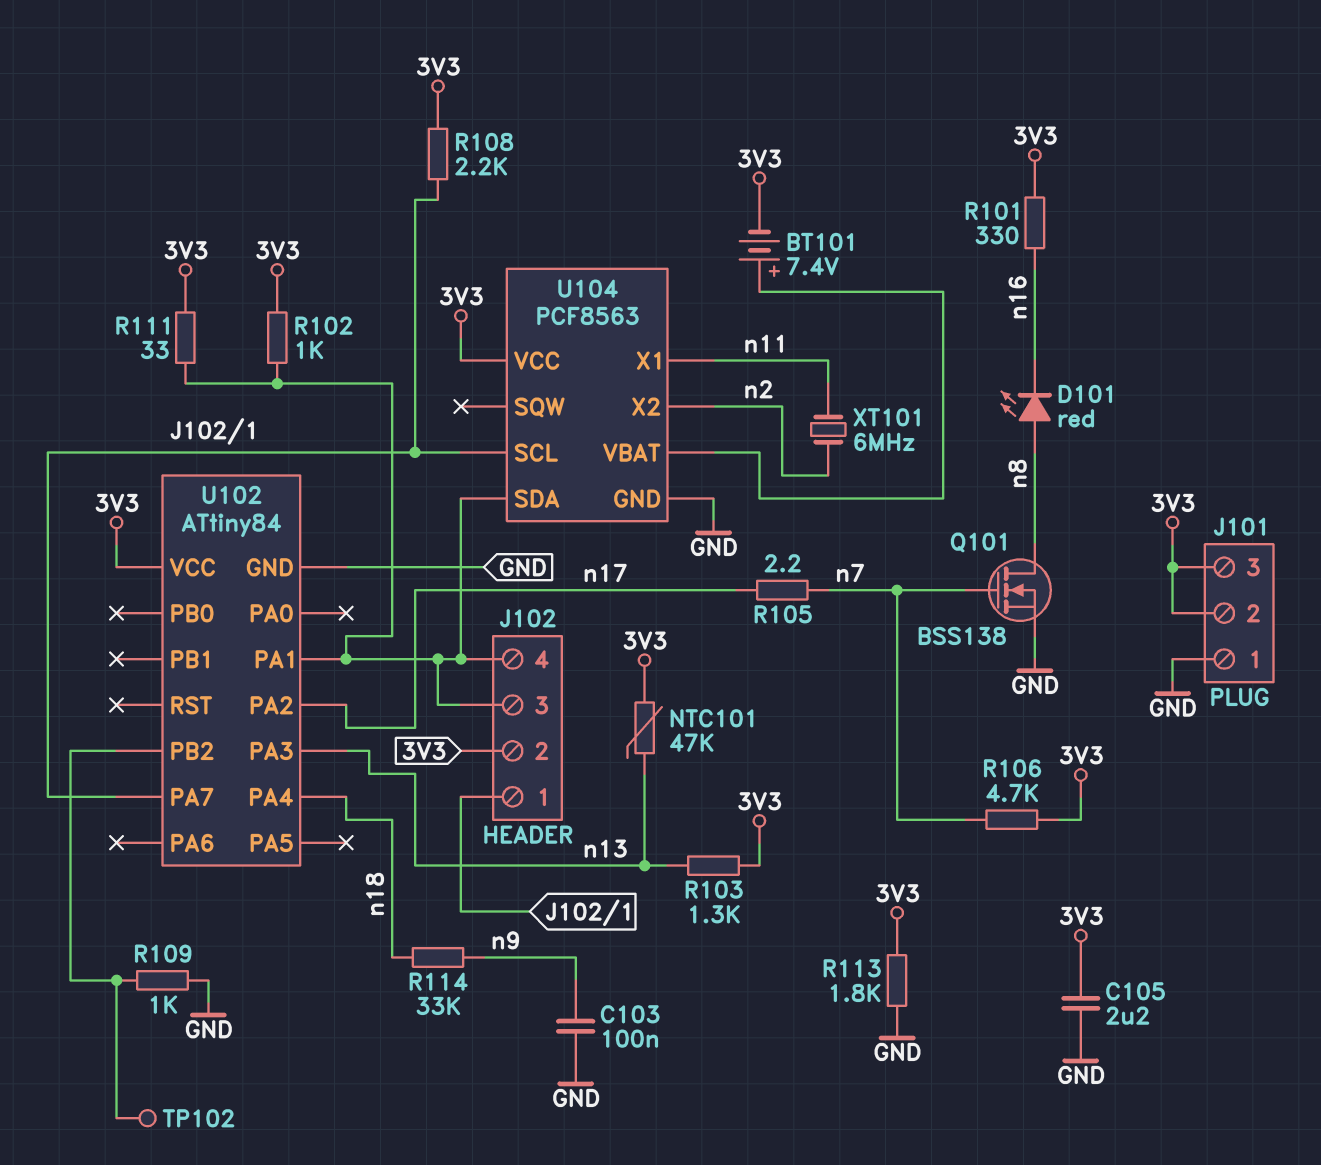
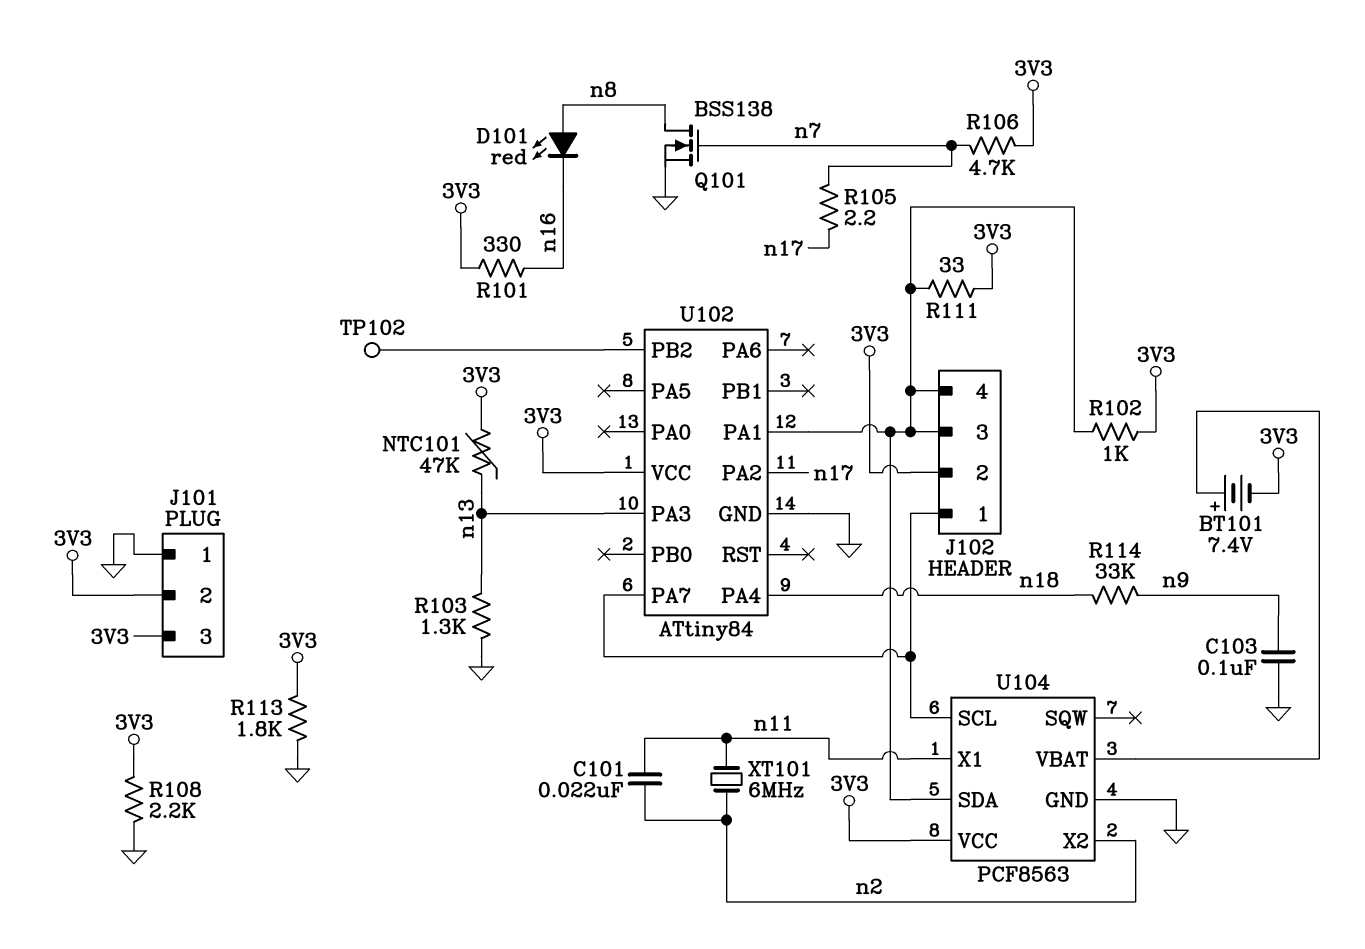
C101: none -> 22nF (n2, n11)
C105: 2.2uF (3V3, GND) -> none
R103: 1.3k (3V3, n13) -> 1.3k (GND, n13)
R108: 2.2k (3V3, J102/1) -> 2.2k (3V3, GND)
R109: 1k (GND, U102/PB2) -> none

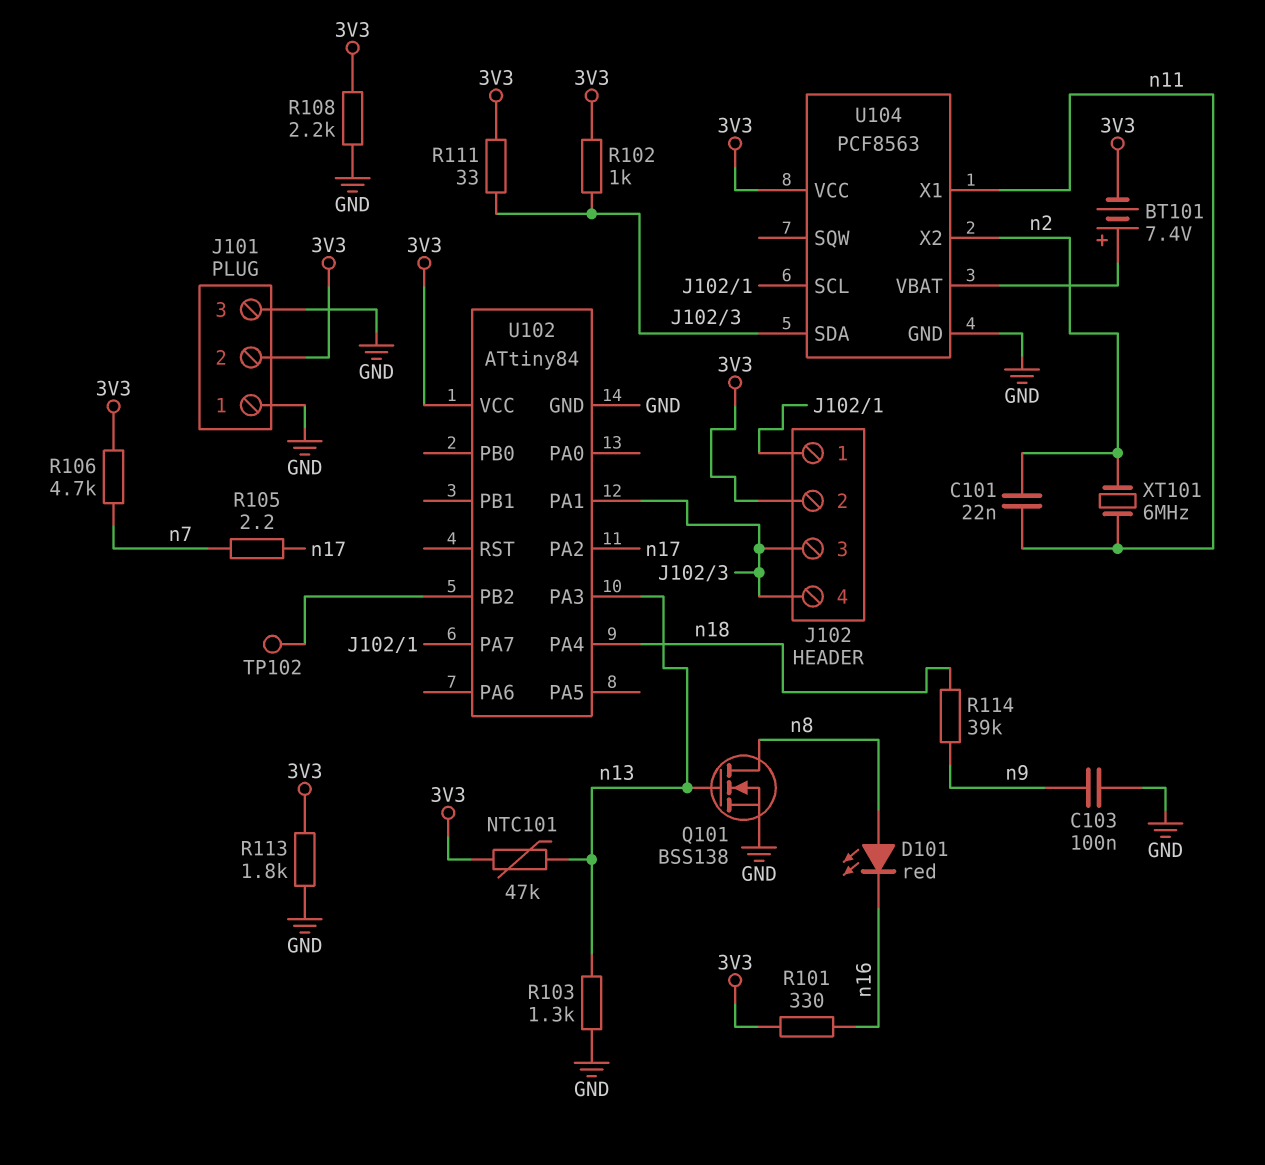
J101 pin 3: 3V3 -> GND
Q101: NMOS BSS138 (G n7, D n8, S GND) -> NMOS BSS138 (G n13, D n8, S GND)
R114: 33k (n9, n18) -> 39k (n9, n18)

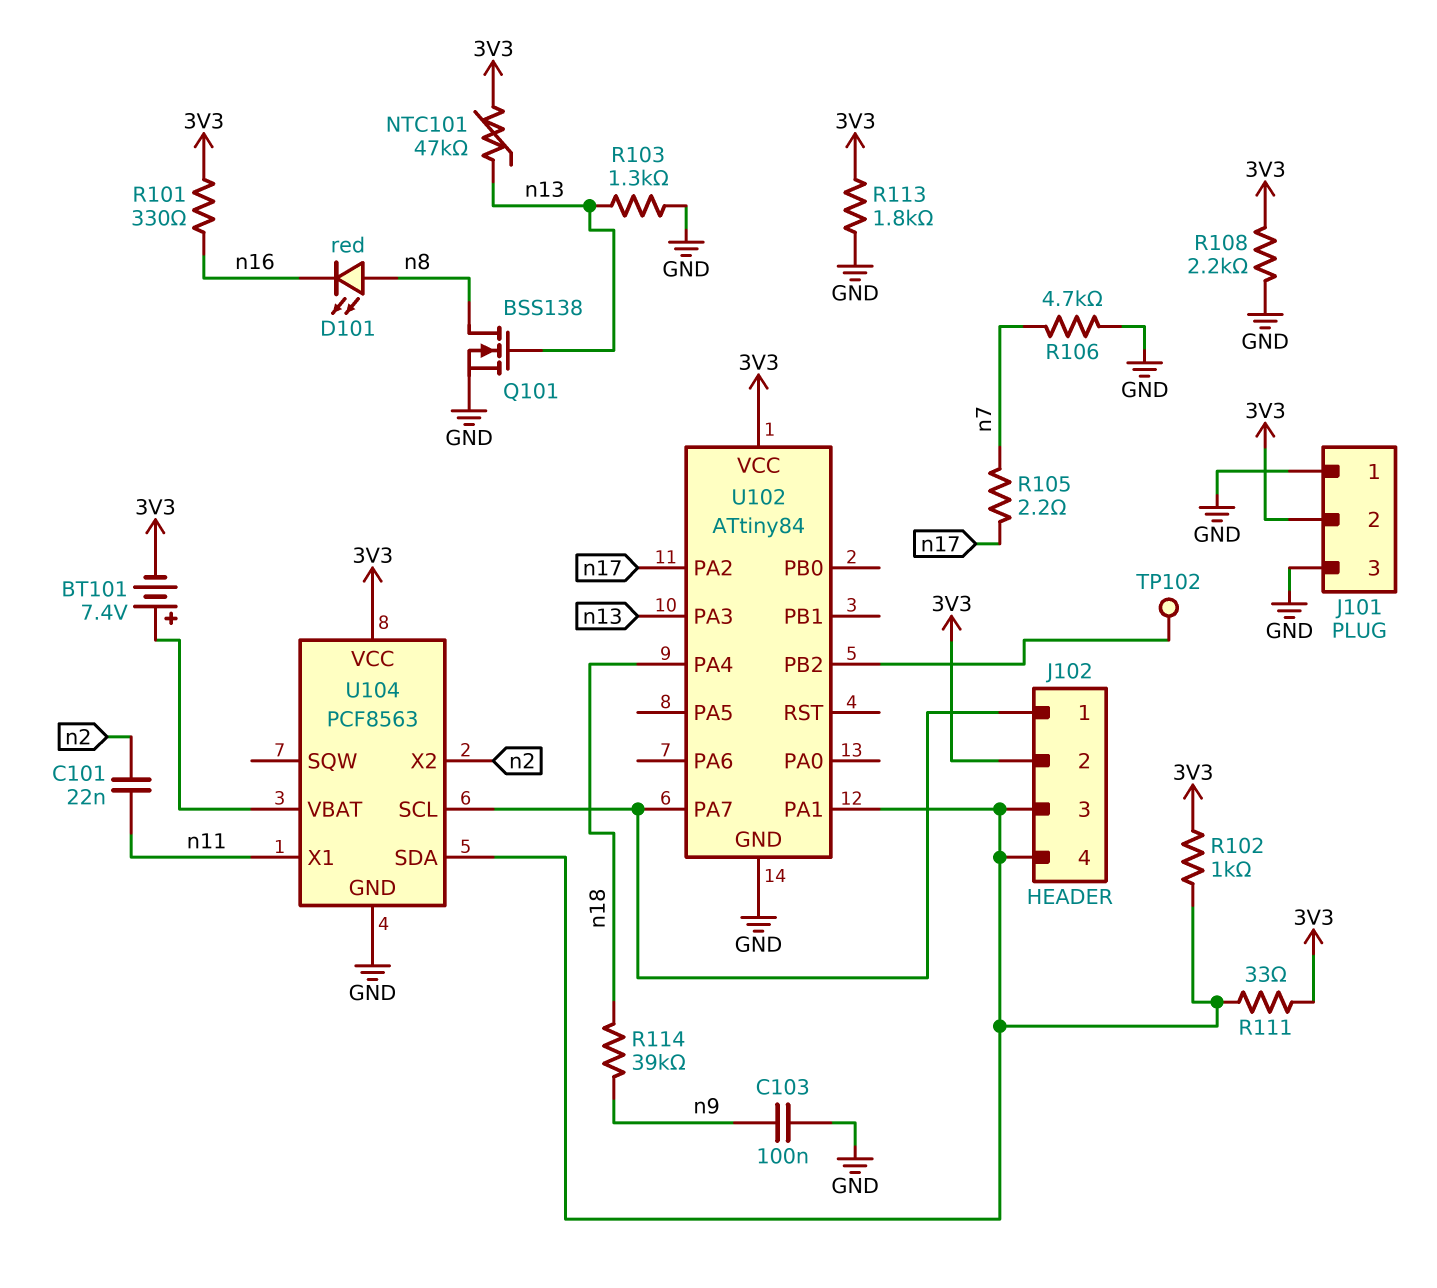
R106: 4.7k (3V3, n7) -> 4.7k (GND, n7)
XT101: 6MHz (n2, n11) -> none

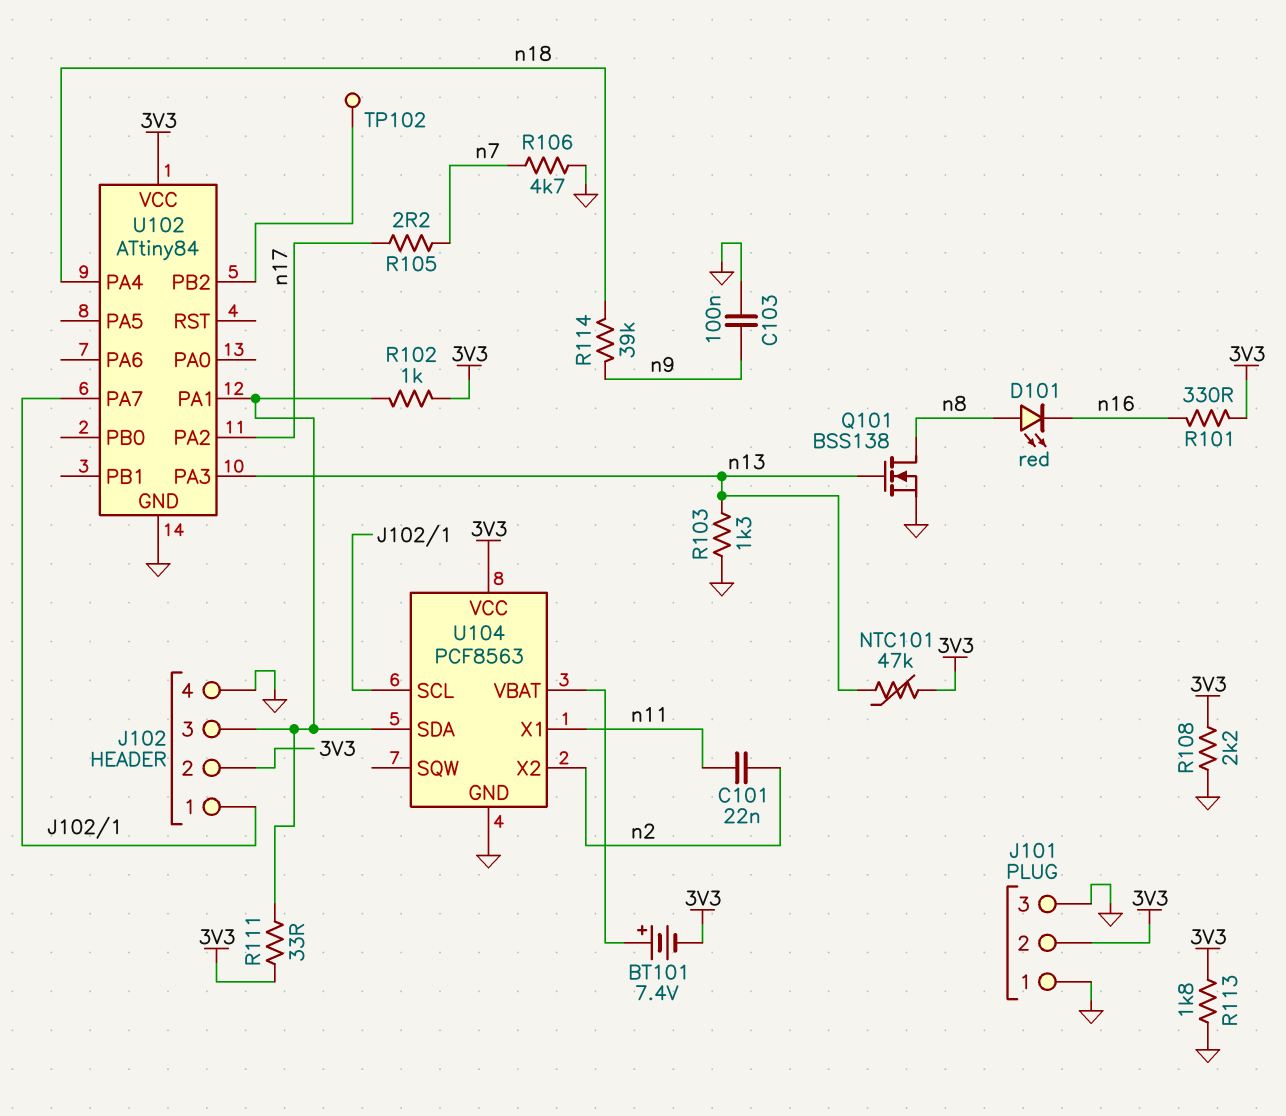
J102 pin 4: J102/3 -> GND

